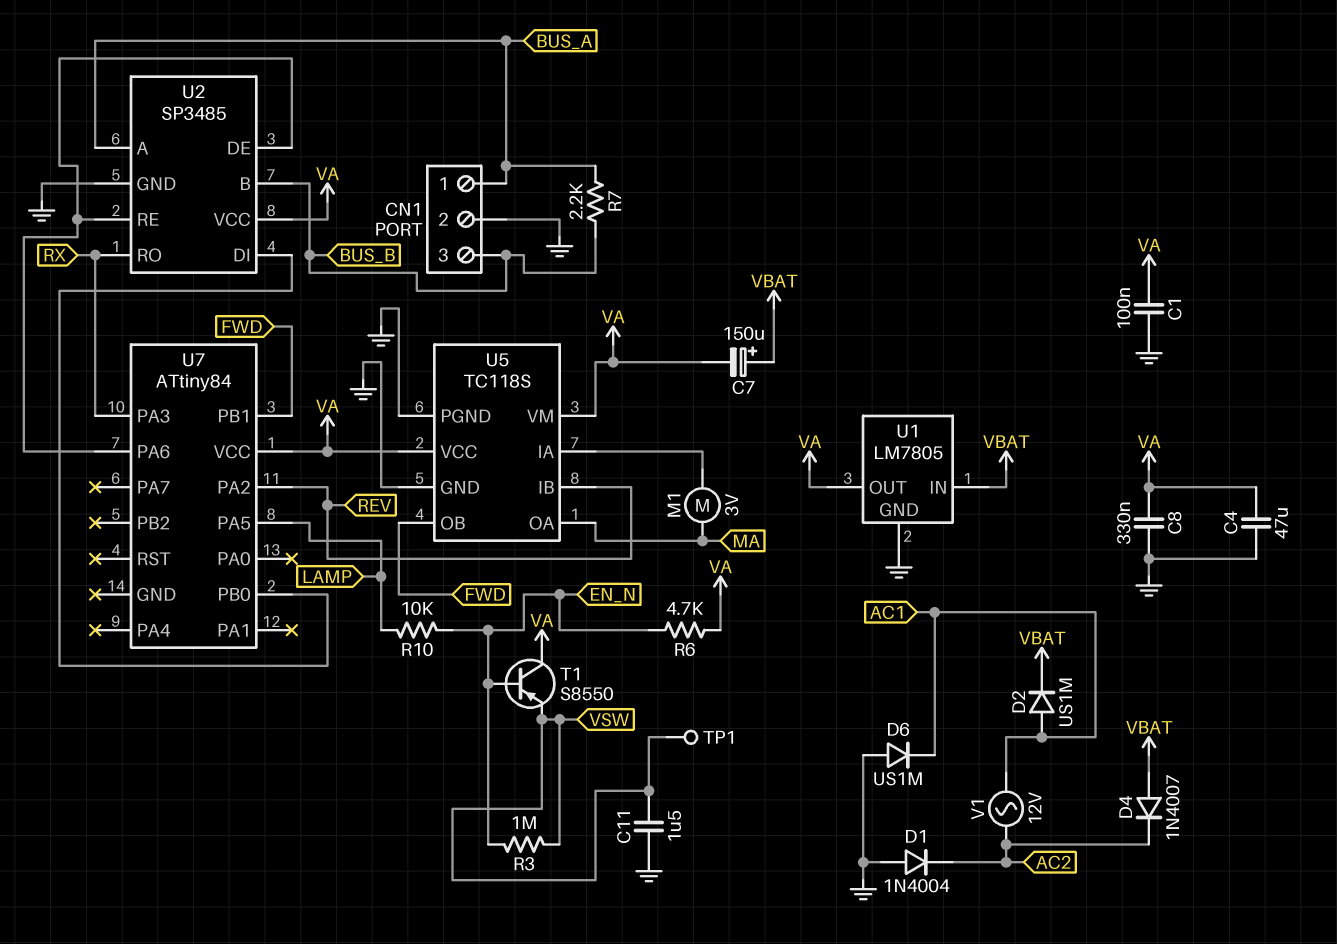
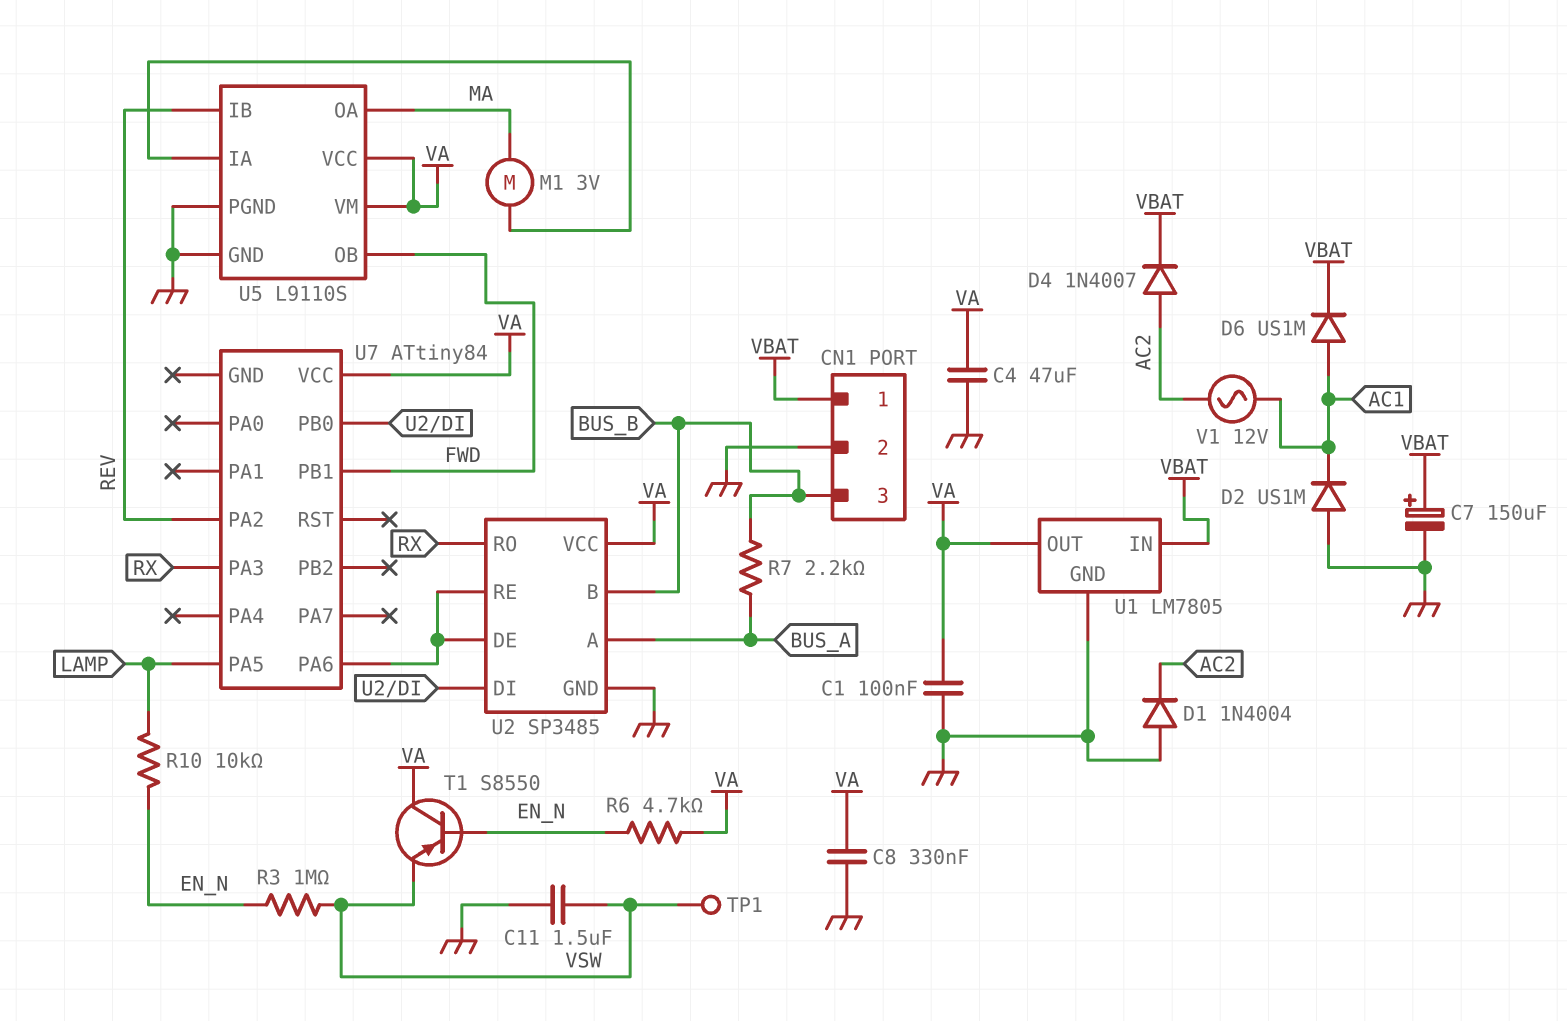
C7: 150uF (plus VBAT, minus VA) -> 150uF (plus VBAT, minus GND)
CN1 pin 1: BUS_A -> VBAT
D2: diode US1M (A AC1, K VBAT) -> diode US1M (A GND, K AC1)
D4: diode 1N4007 (A VBAT, K AC2) -> diode 1N4007 (A AC2, K VBAT)
D6: diode US1M (A GND, K AC1) -> diode US1M (A AC1, K VBAT)
U5: TC118S -> L9110S

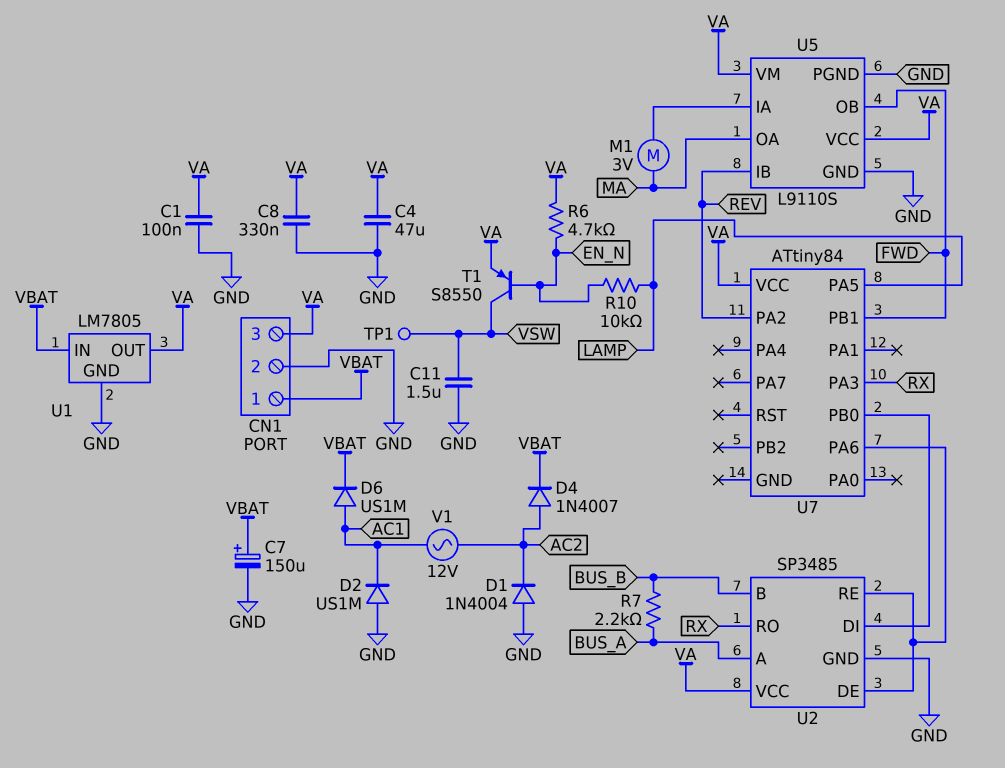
CN1 pin 3: BUS_B -> VA
R3: 1M (EN_N, VSW) -> none
T1: PNP S8550 (B EN_N, C VA, E VSW) -> PNP S8550 (B EN_N, C VSW, E VA)

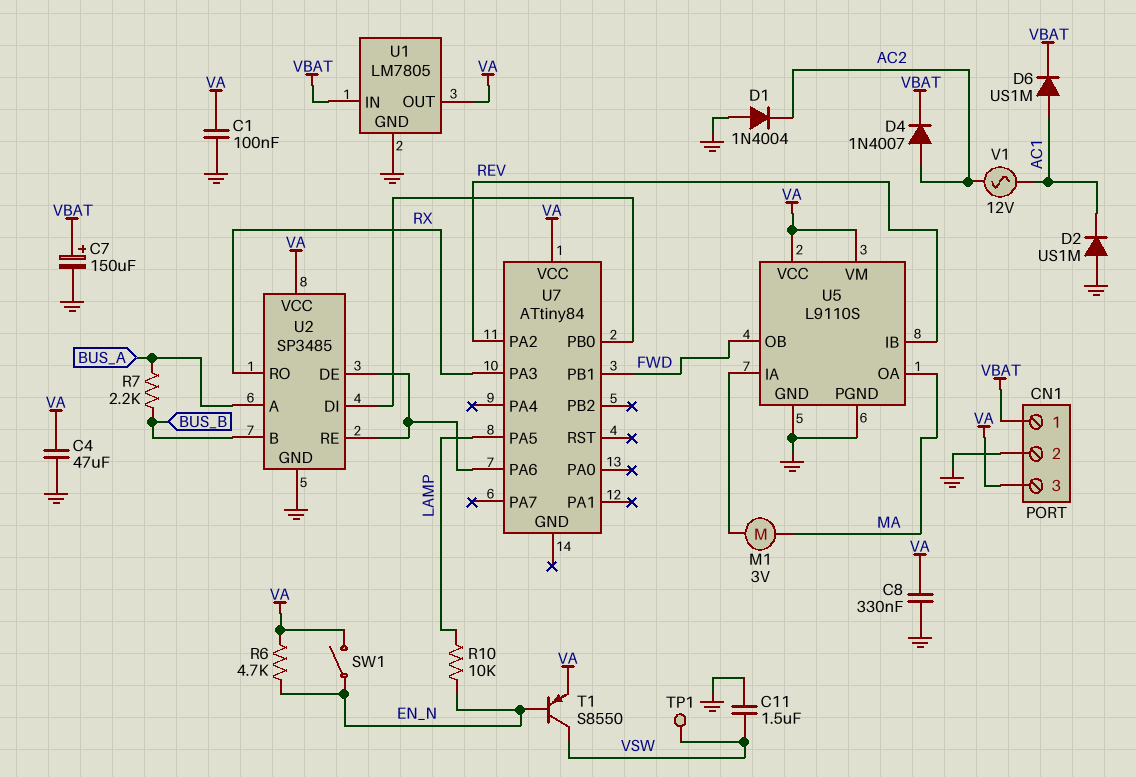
SW1: none -> switch (EN_N, VA)

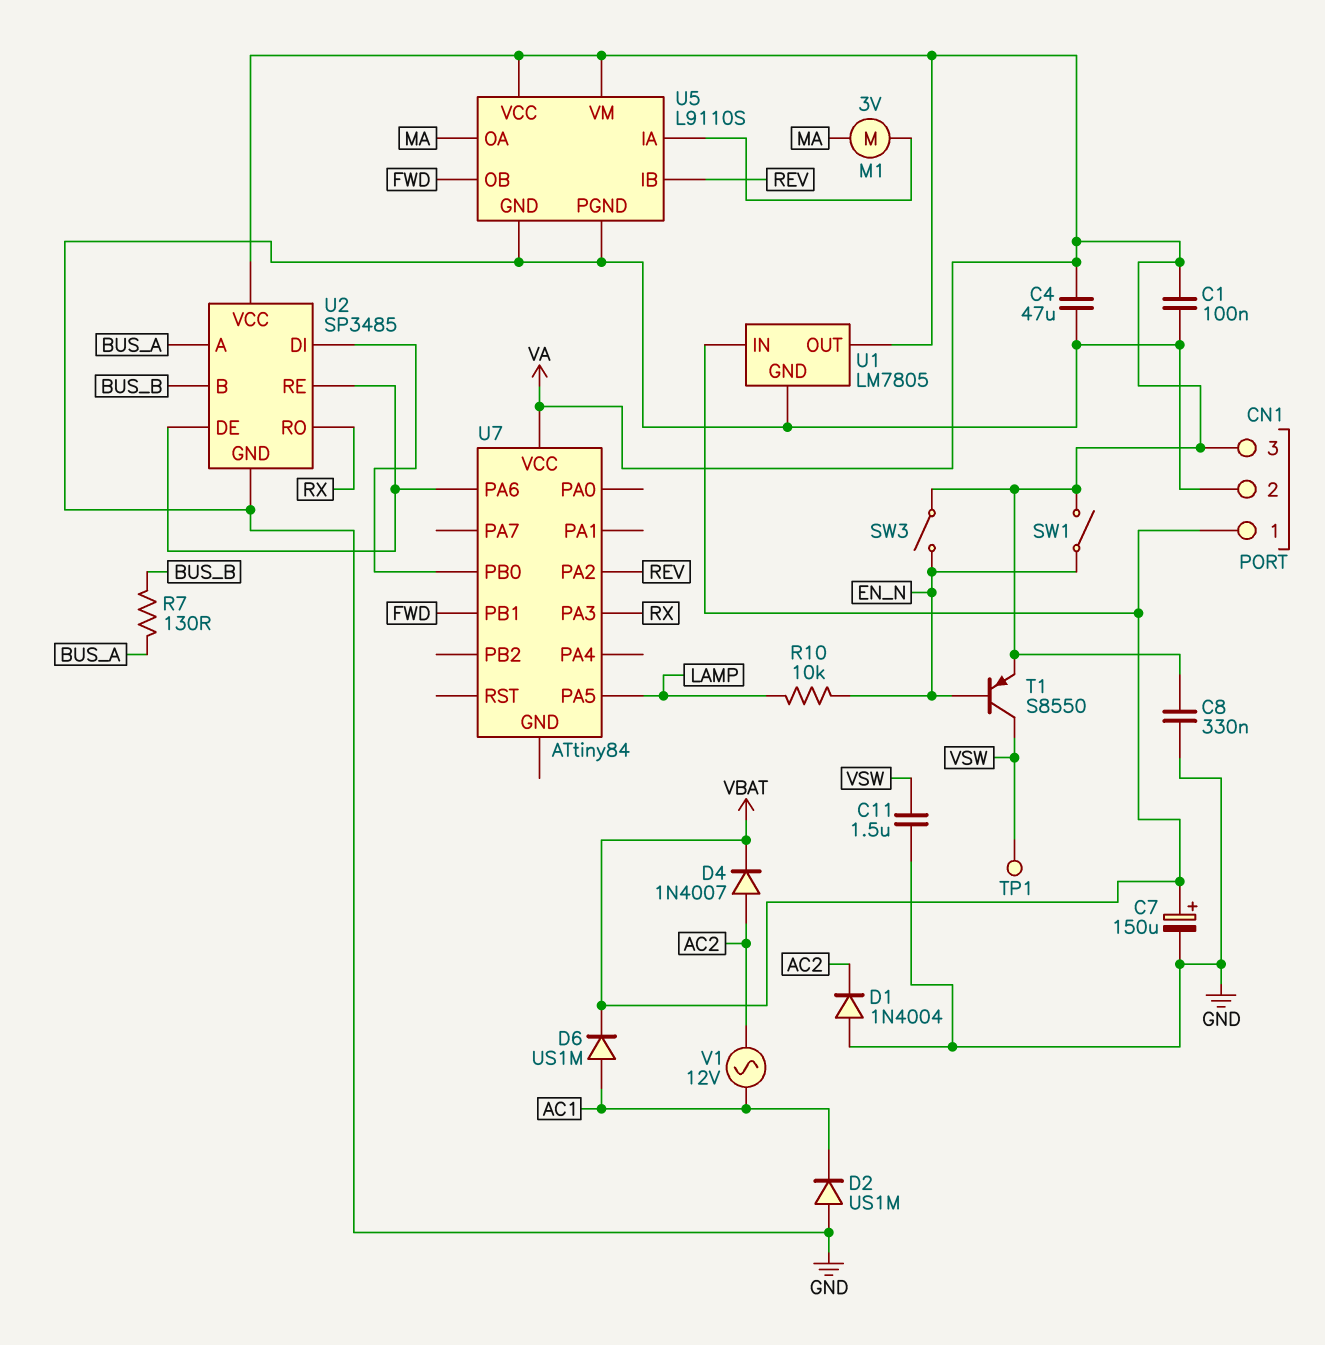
R6: 4.7k (EN_N, VA) -> none
R7: 2.2k (BUS_A, BUS_B) -> 130 (BUS_A, BUS_B)
SW3: none -> switch (EN_N, VA)

